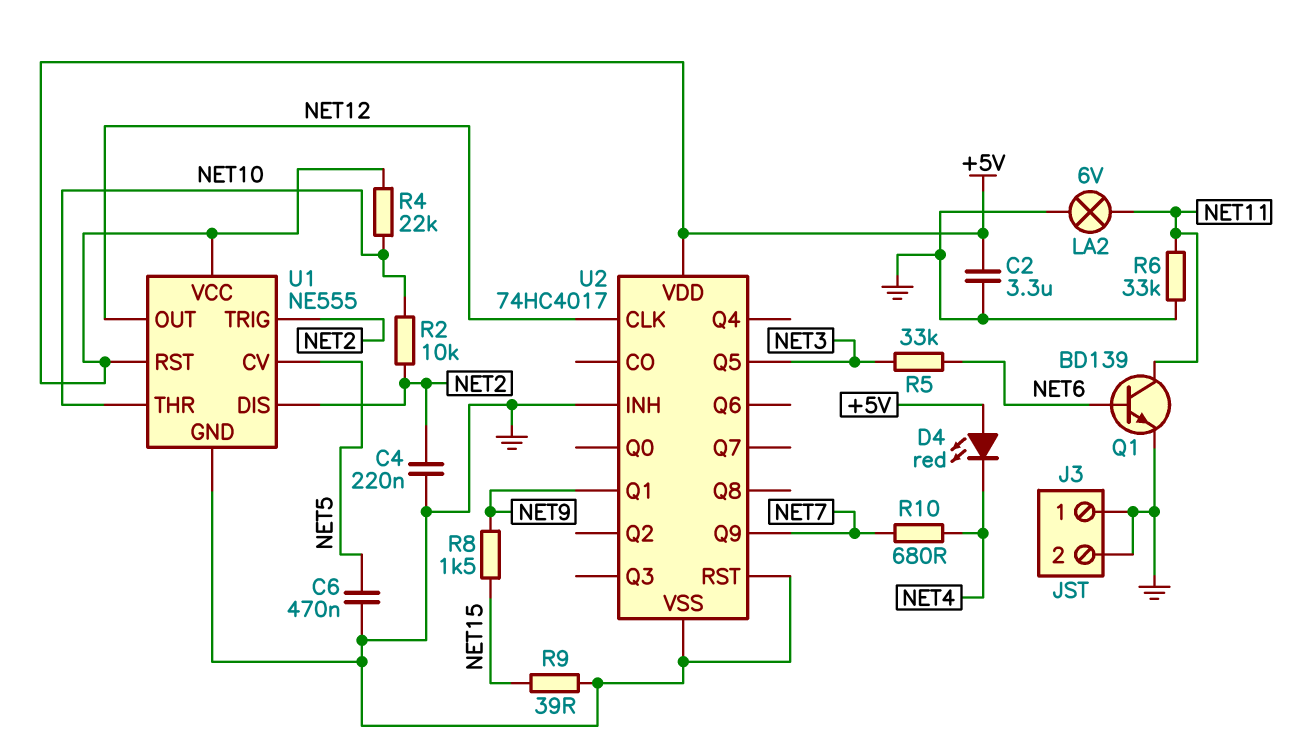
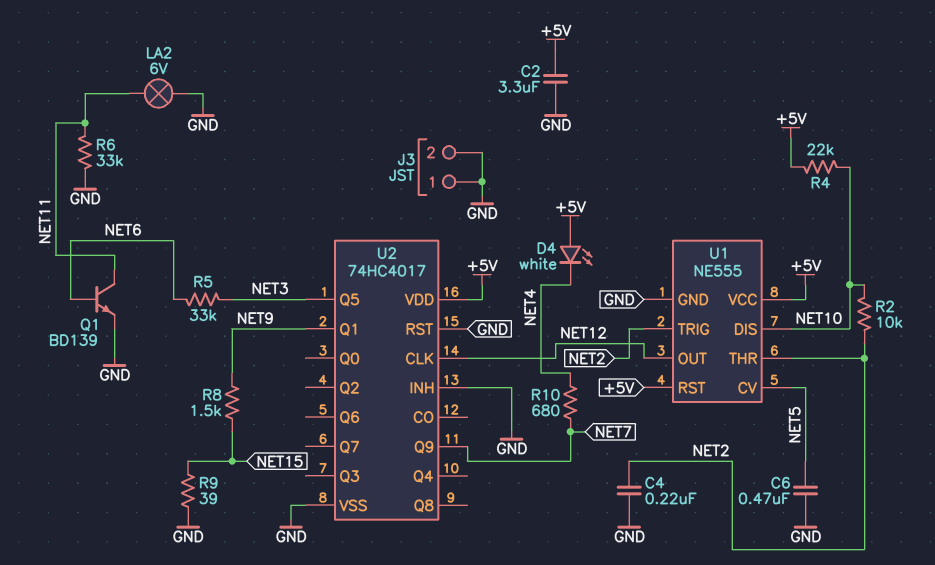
D4: LED red (A +5V, K NET4) -> LED white (A +5V, K NET4)
U1 pin DIS: NET2 -> NET10
U1 pin THR: NET10 -> NET2

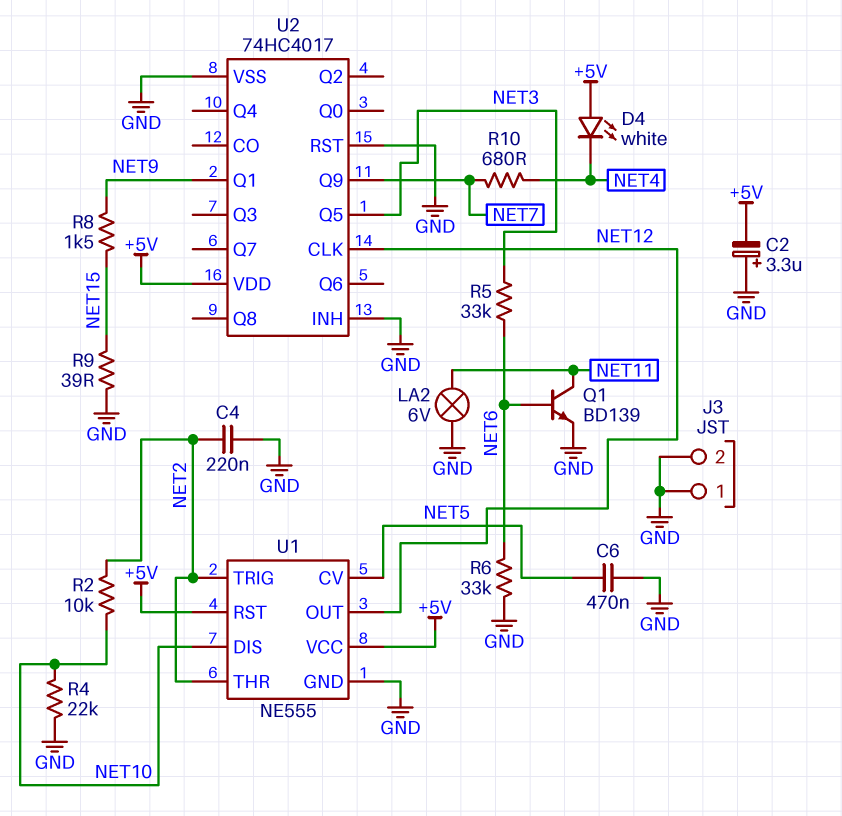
C2: 3.3uF (+5V, GND) -> 3.3uF (plus GND, minus +5V)
R4: 22k (+5V, NET10) -> 22k (GND, NET10)
R6: 33k (GND, NET11) -> 33k (GND, NET6)

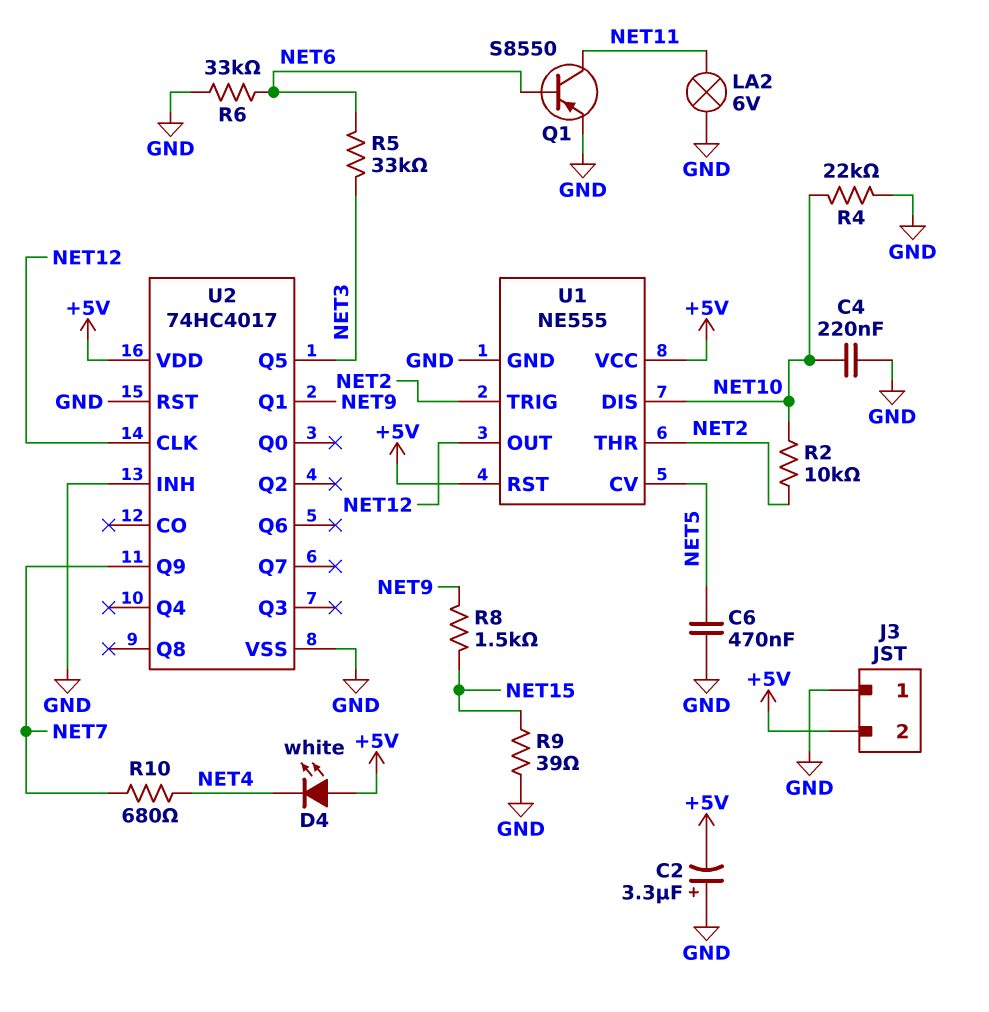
C4: 220nF (GND, NET2) -> 220nF (GND, NET10)
J3 pin 2: GND -> +5V
Q1: NPN BD139 (B NET6, C NET11, E GND) -> PNP S8550 (B NET6, C NET11, E GND)

